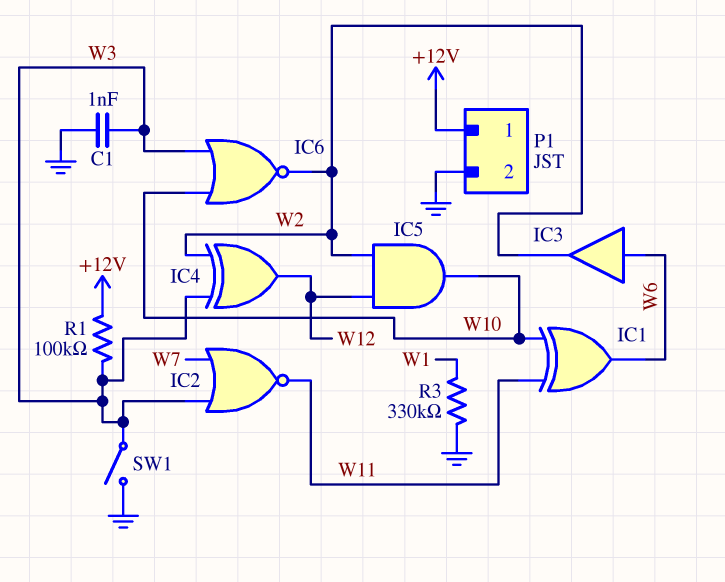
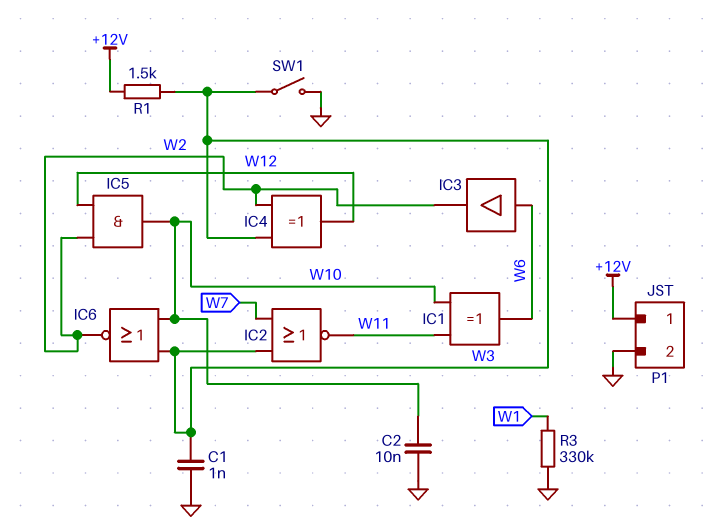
C2: none -> 10nF (GND, W10)
R1: 100k (+12V, W3) -> 1.5k (+12V, W3)

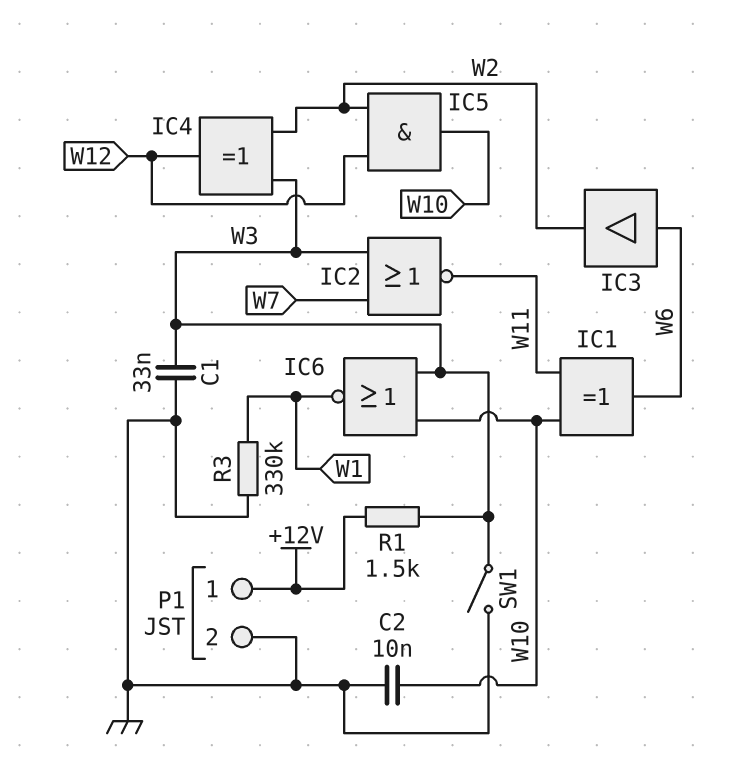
C1: 1nF (GND, W3) -> 33nF (GND, W3)
IC6: NOR (in W3, in W10, out W2) -> NOR (in W3, in W10, out W1)

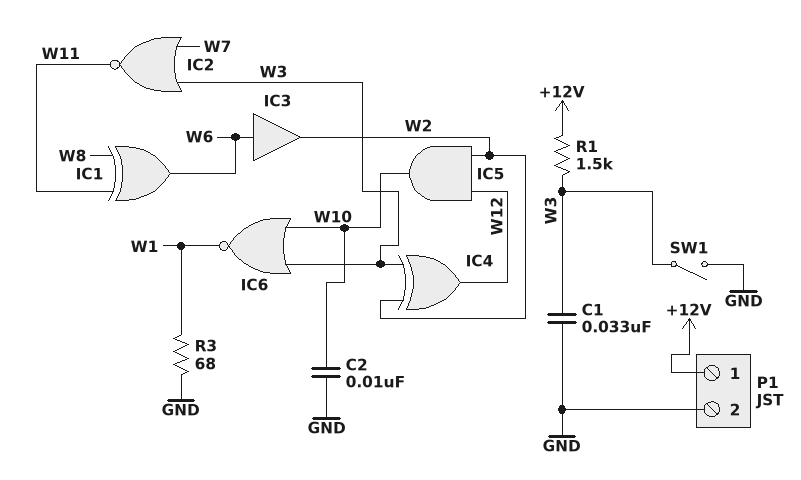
IC1: XOR (in W10, in W11, out W6) -> XOR (in W8, in W11, out W6)
R3: 330k (GND, W1) -> 68 (GND, W1)

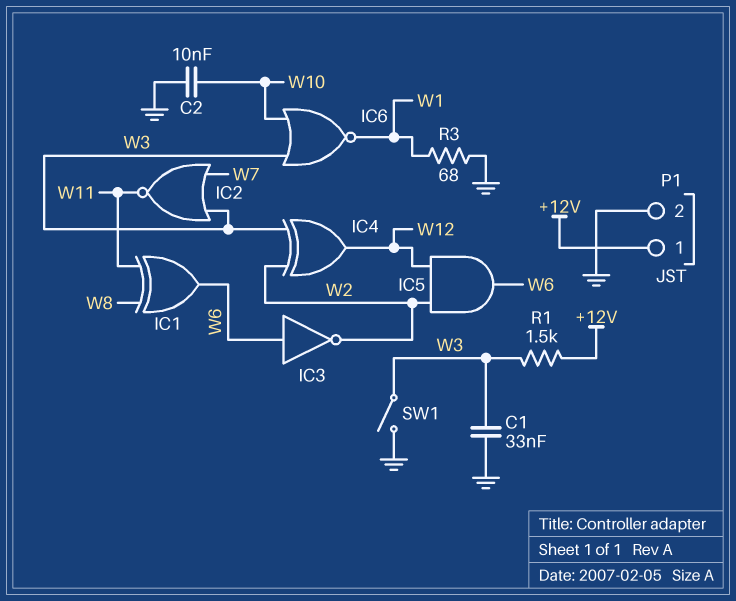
IC3: buffer (in W6, out W2) -> NOT (in W6, out W2)
IC5: AND (in W2, in W12, out W10) -> AND (in W2, in W12, out W6)

